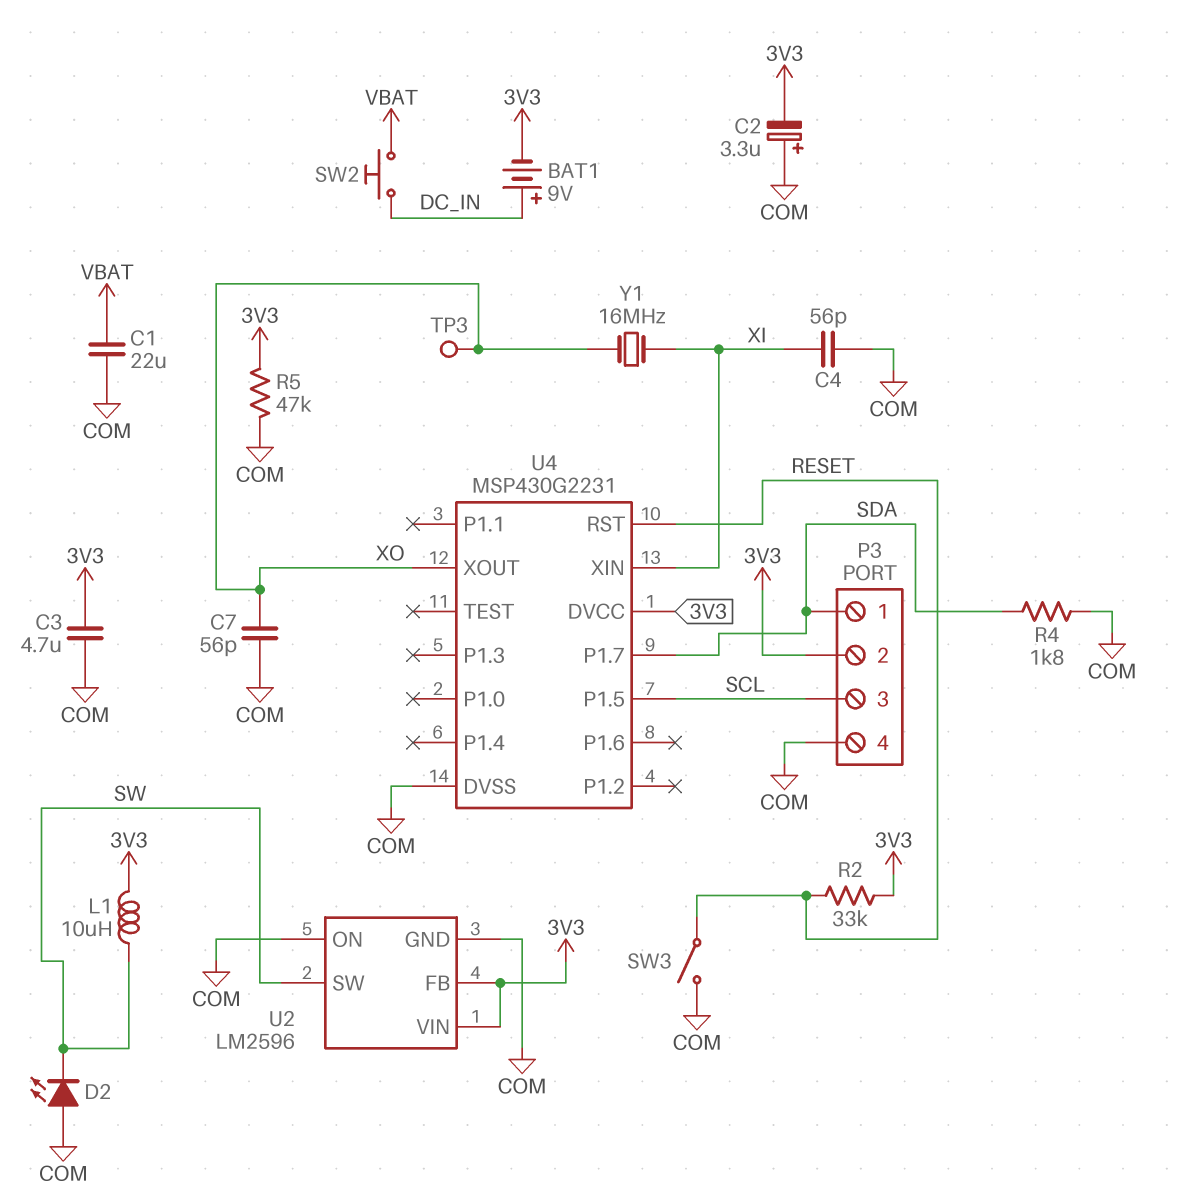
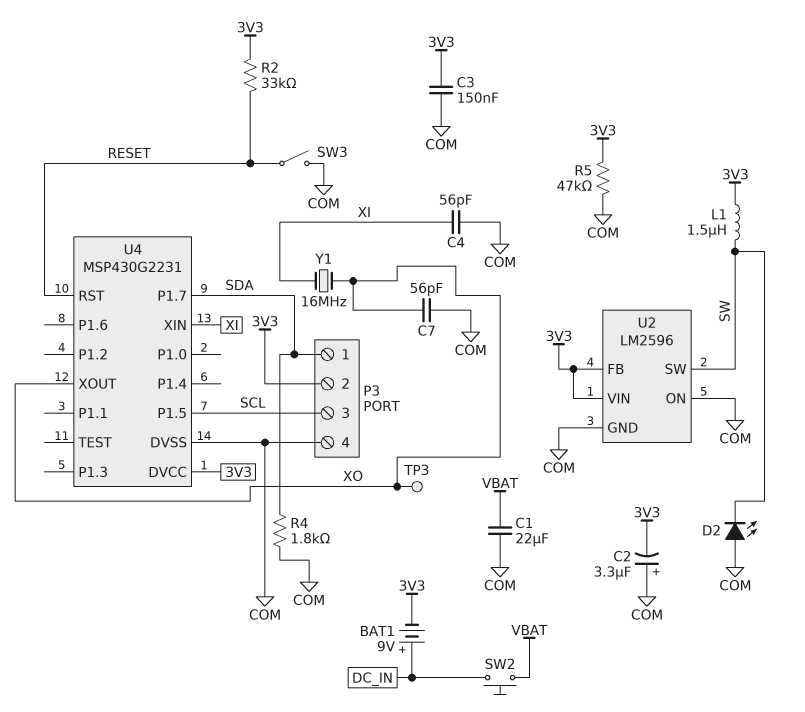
C3: 4.7uF (3V3, COM) -> 150nF (3V3, COM)
L1: 10uH (3V3, SW) -> 1.5uH (3V3, SW)

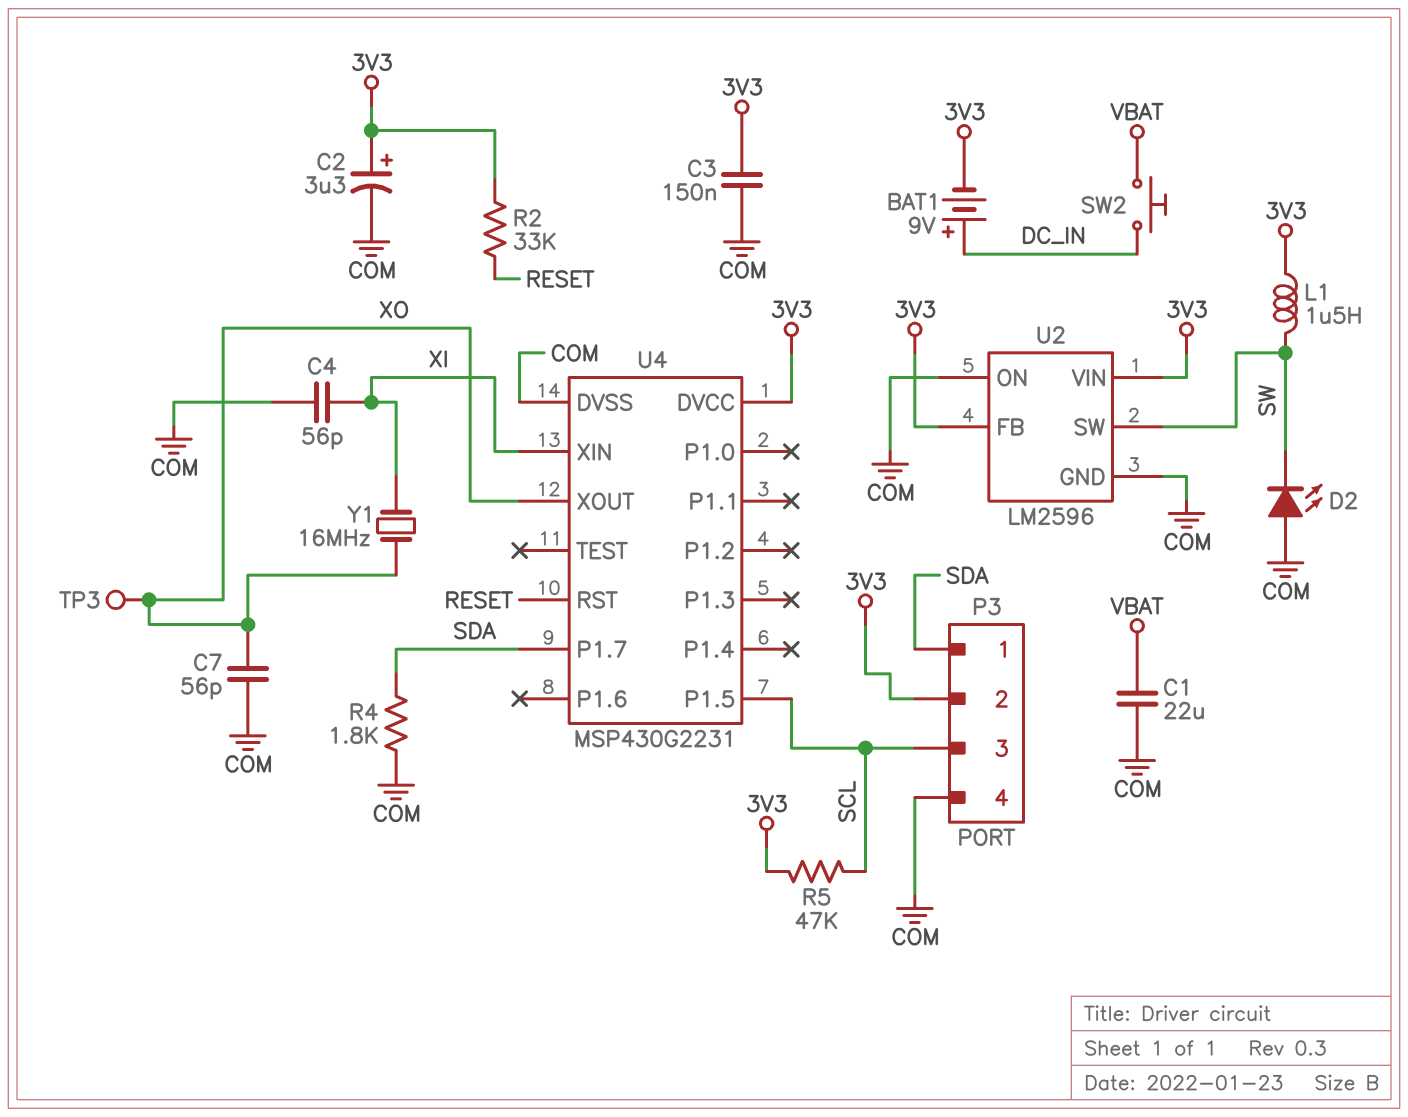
C2: 3.3uF (plus COM, minus 3V3) -> 3.3uF (plus 3V3, minus COM)
R5: 47k (3V3, COM) -> 47k (3V3, SCL)
SW3: switch (COM, RESET) -> none

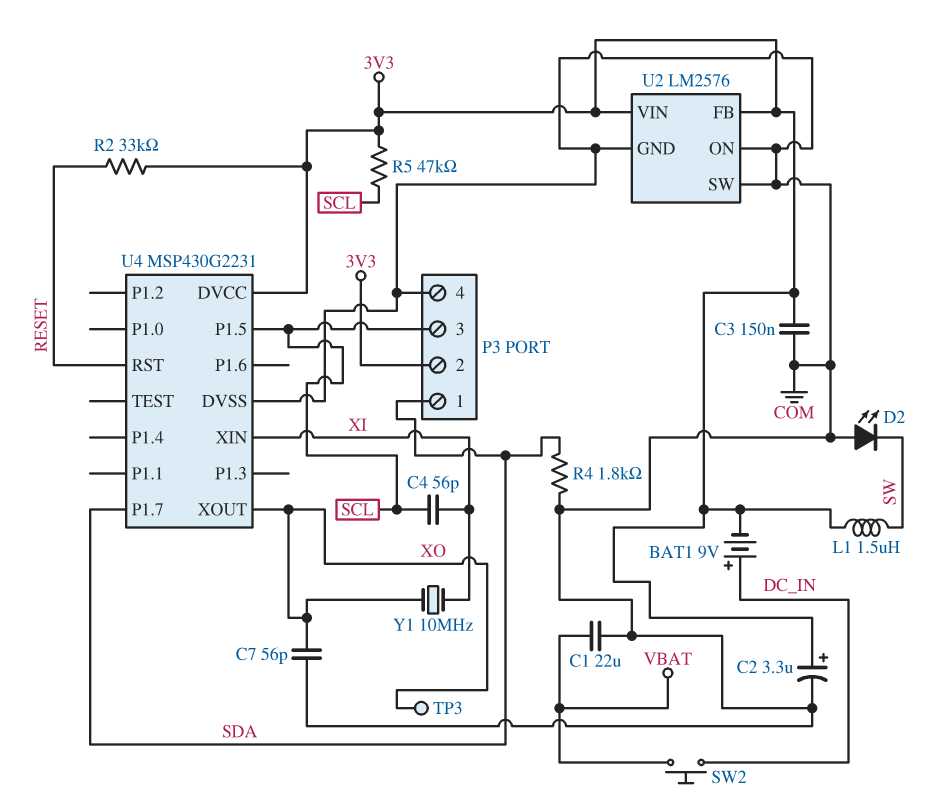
C4: 56pF (COM, XI) -> 56pF (SCL, XI)
U2: LM2596 -> LM2576
U2 pin SW: SW -> COM
Y1: 16MHz (XI, XO) -> 10MHz (XI, XO)

